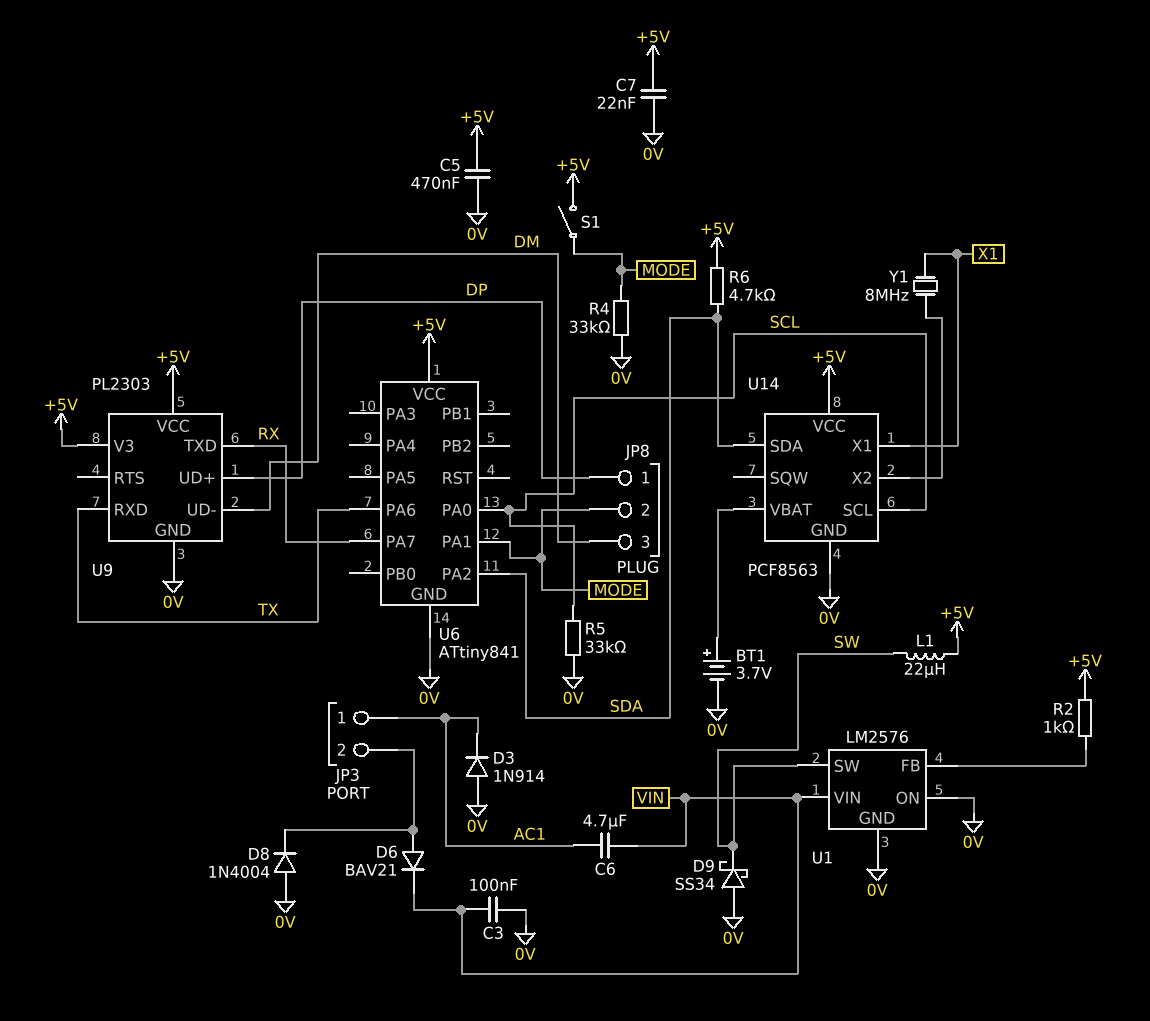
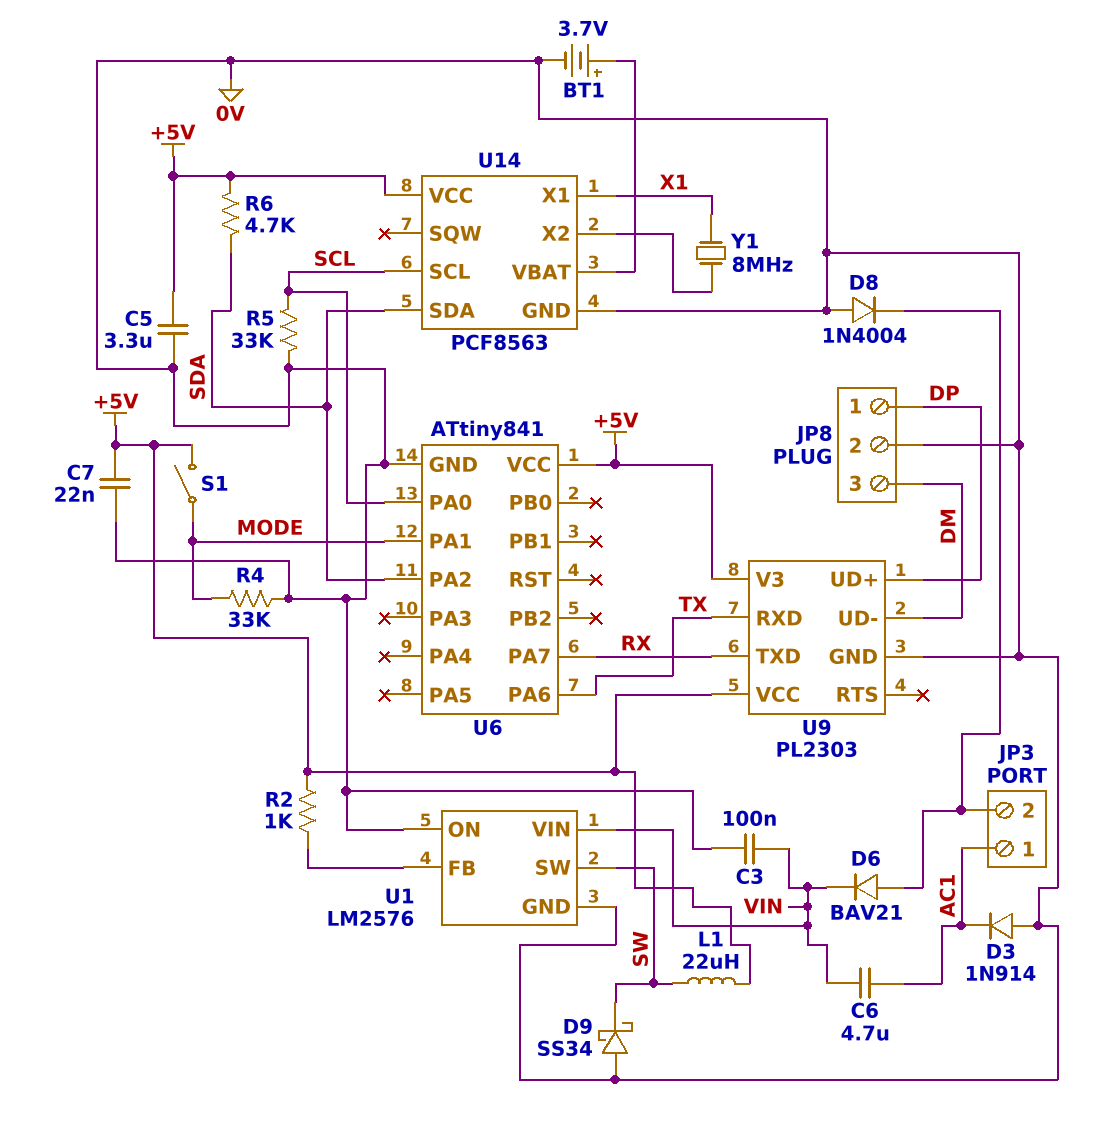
C5: 470nF (+5V, 0V) -> 3.3uF (+5V, 0V)
JP8 pin 2: MODE -> 0V

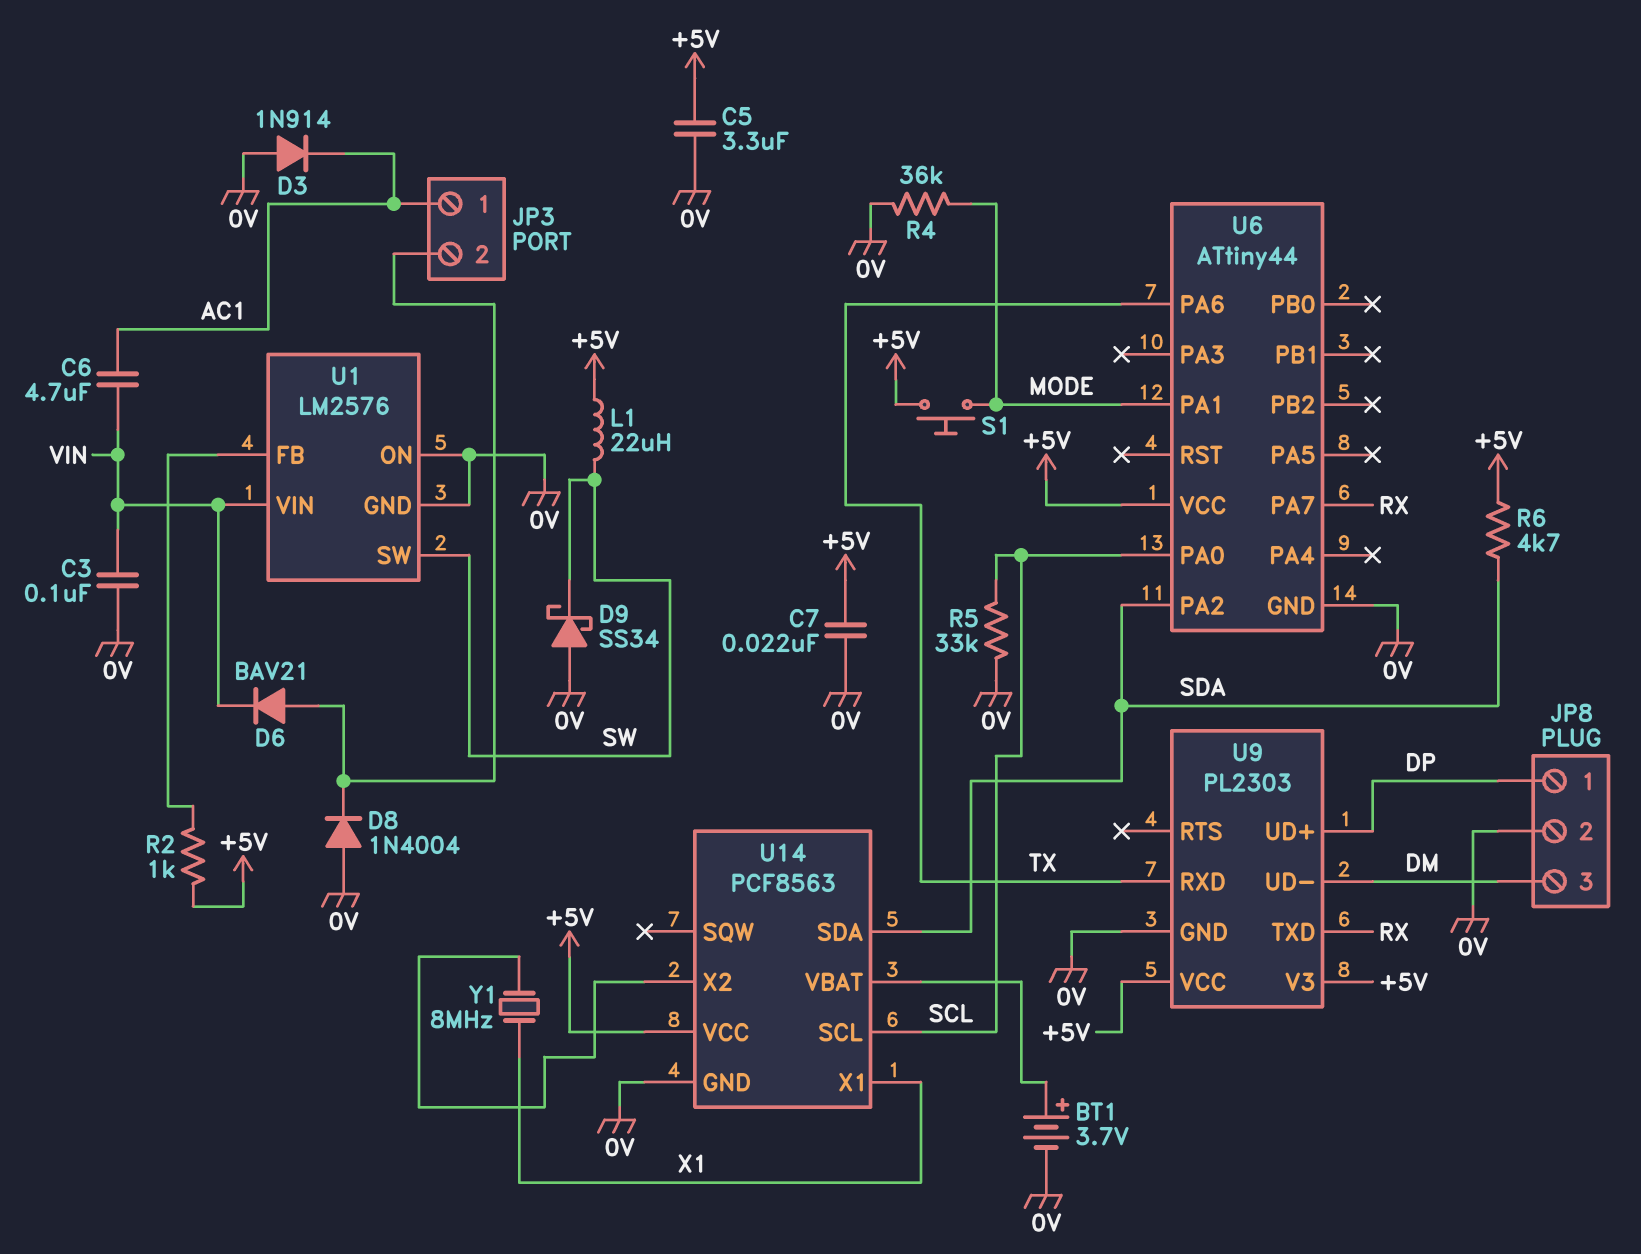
R4: 33k (0V, MODE) -> 36k (0V, MODE)
S1: switch (+5V, MODE) -> button (+5V, MODE)
U6: ATtiny841 -> ATtiny44

